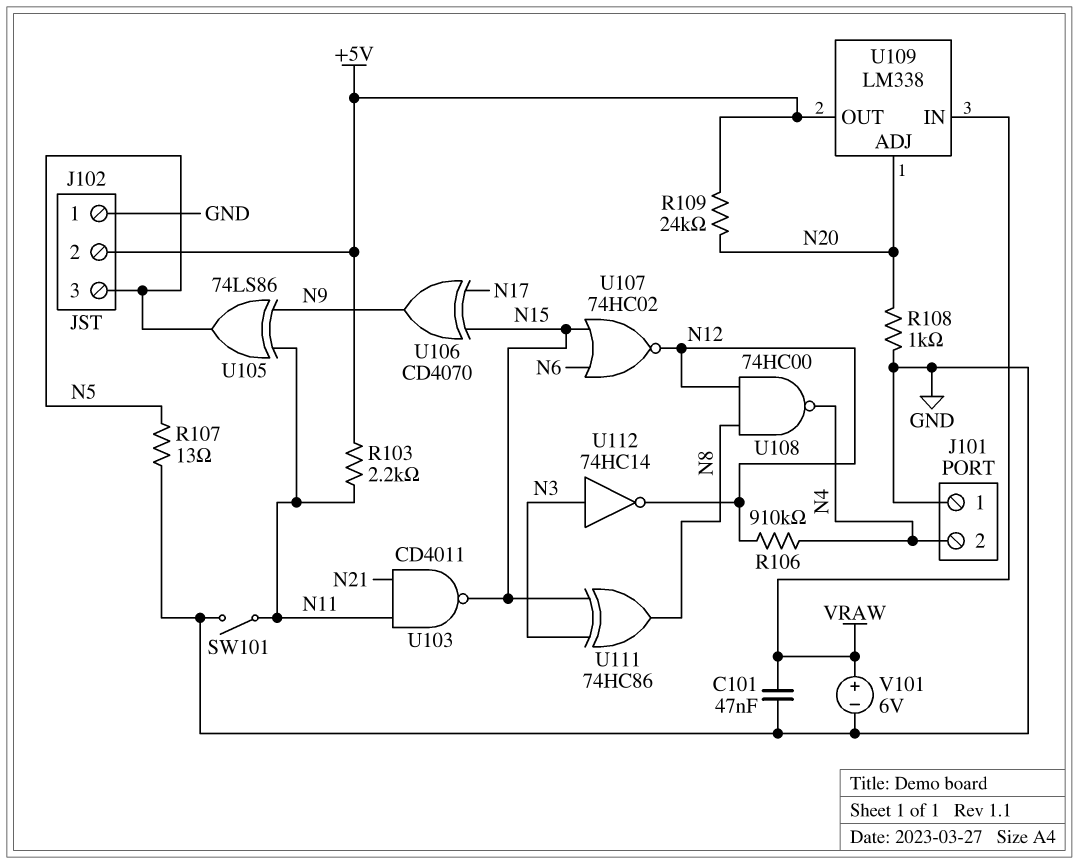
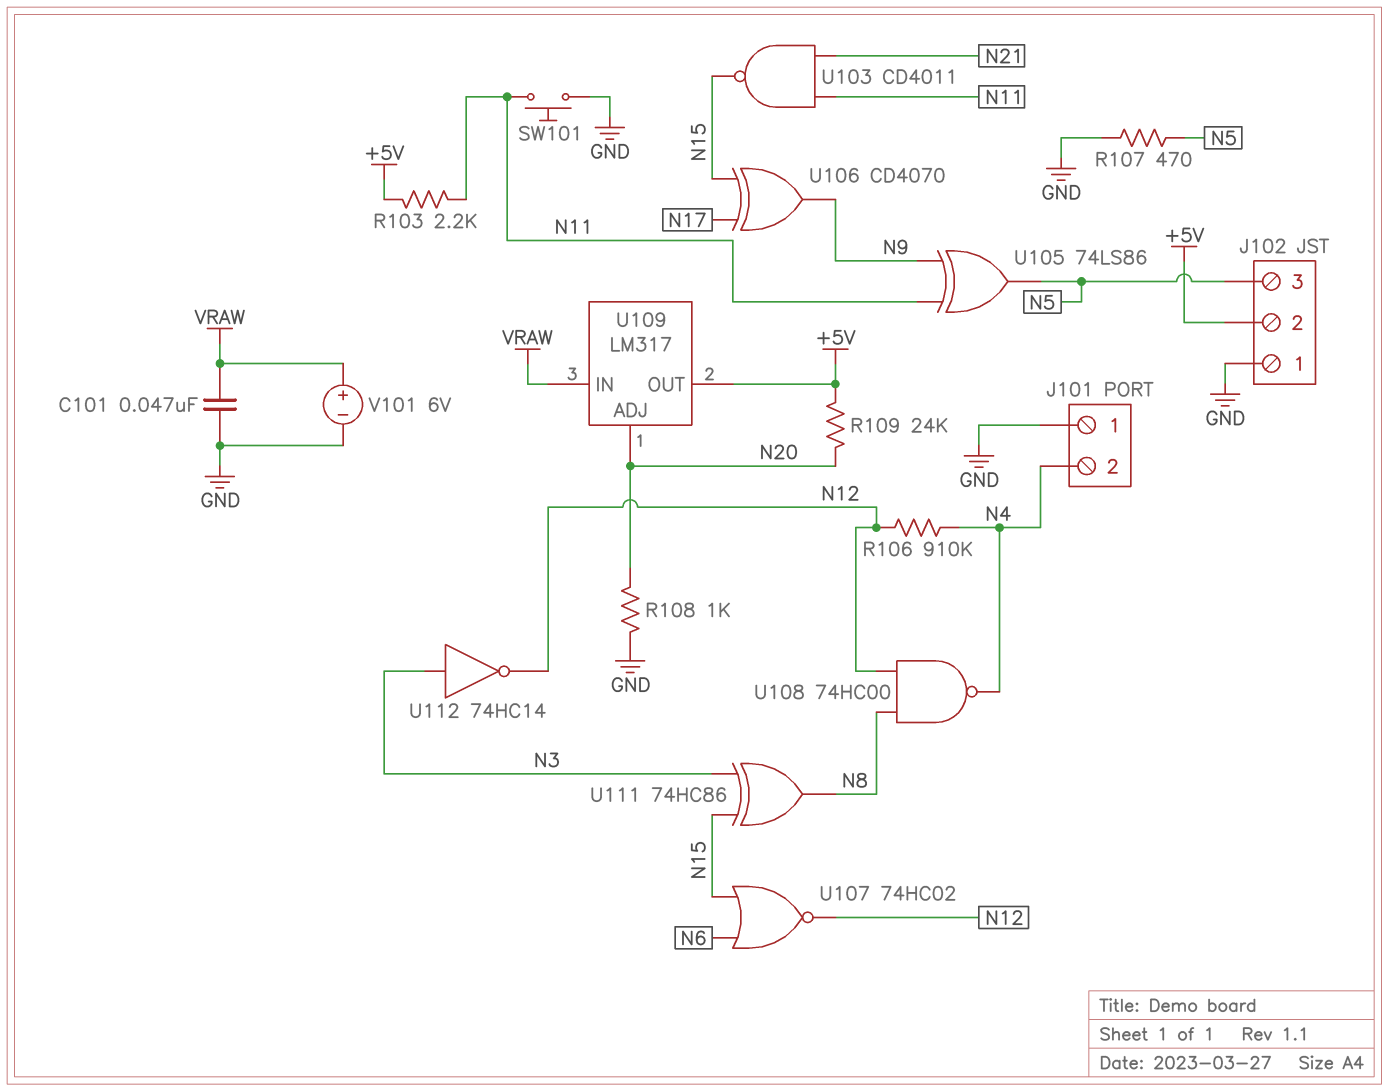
R107: 13 (GND, N5) -> 470 (GND, N5)
SW101: switch (GND, N11) -> button (GND, N11)
U109: LM338 -> LM317

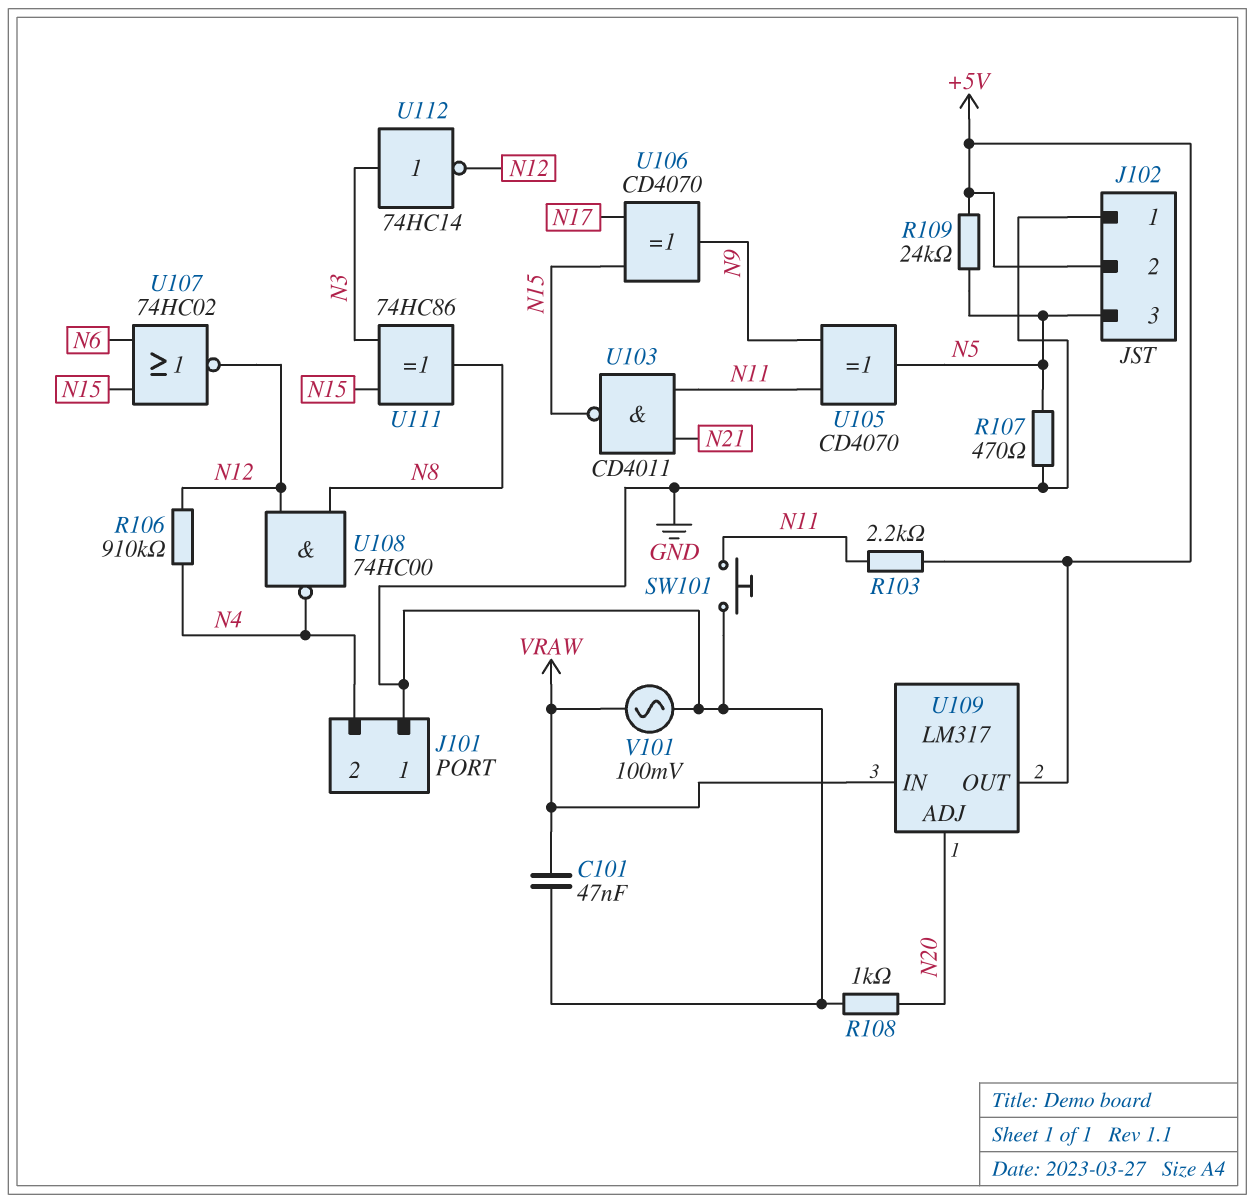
R109: 24k (+5V, N20) -> 24k (+5V, N5)
U105: XOR 74LS86 (in N9, in N11, out N5) -> XOR CD4070 (in N9, in N11, out N5)
V101: 6V (plus VRAW, minus GND) -> AC 100mV (GND, VRAW)

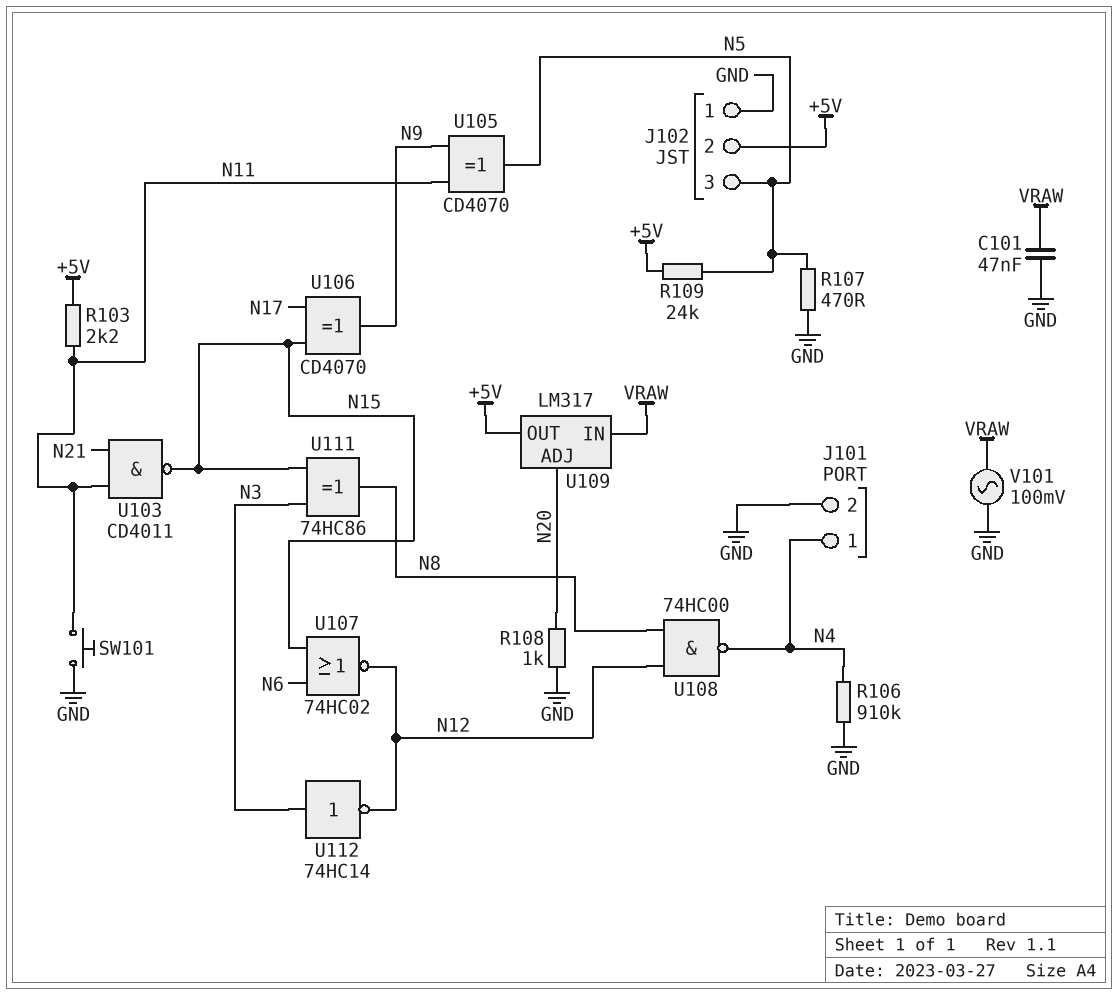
J101 pin 1: GND -> N4
J101 pin 2: N4 -> GND
R106: 910k (N4, N12) -> 910k (GND, N4)

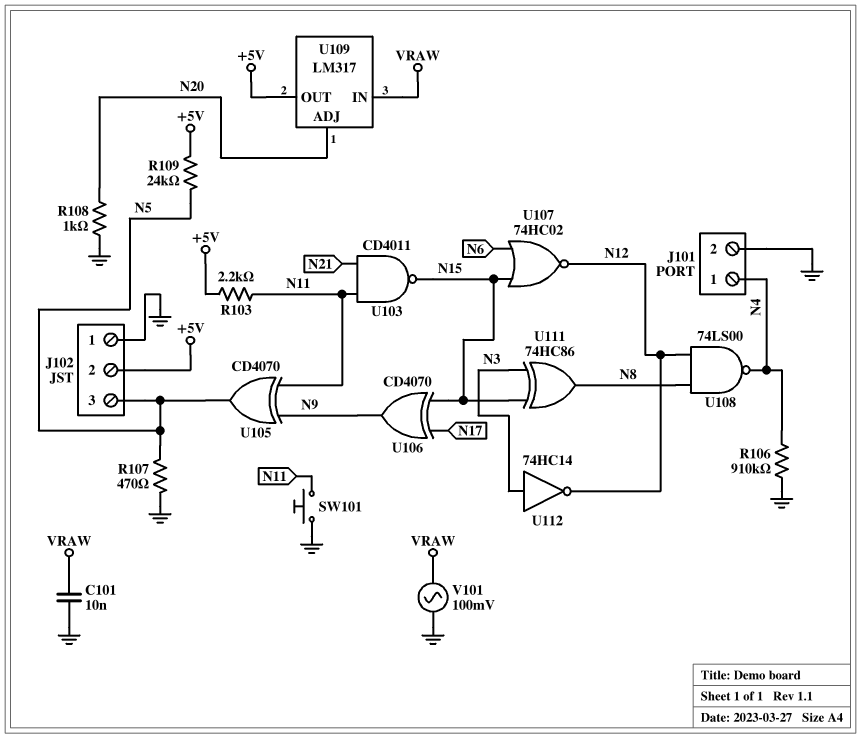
C101: 47nF (GND, VRAW) -> 10nF (GND, VRAW)
U108: NAND 74HC00 (in N8, in N12, out N4) -> NAND 74LS00 (in N8, in N12, out N4)

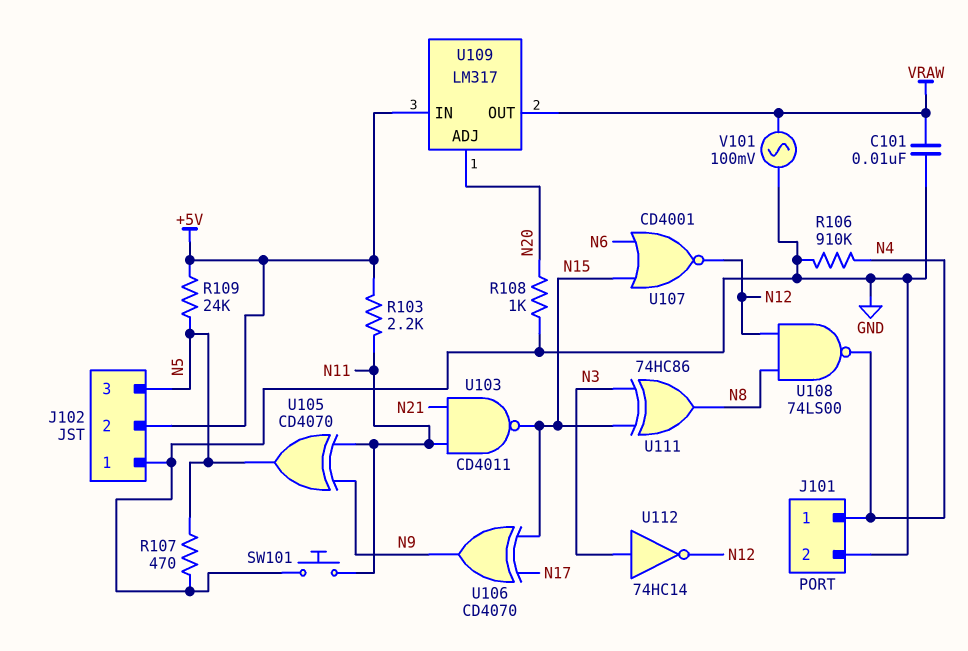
U107: NOR 74HC02 (in N6, in N15, out N12) -> NOR CD4001 (in N6, in N15, out N12)
U109 pin IN: VRAW -> +5V
U109 pin OUT: +5V -> VRAW

